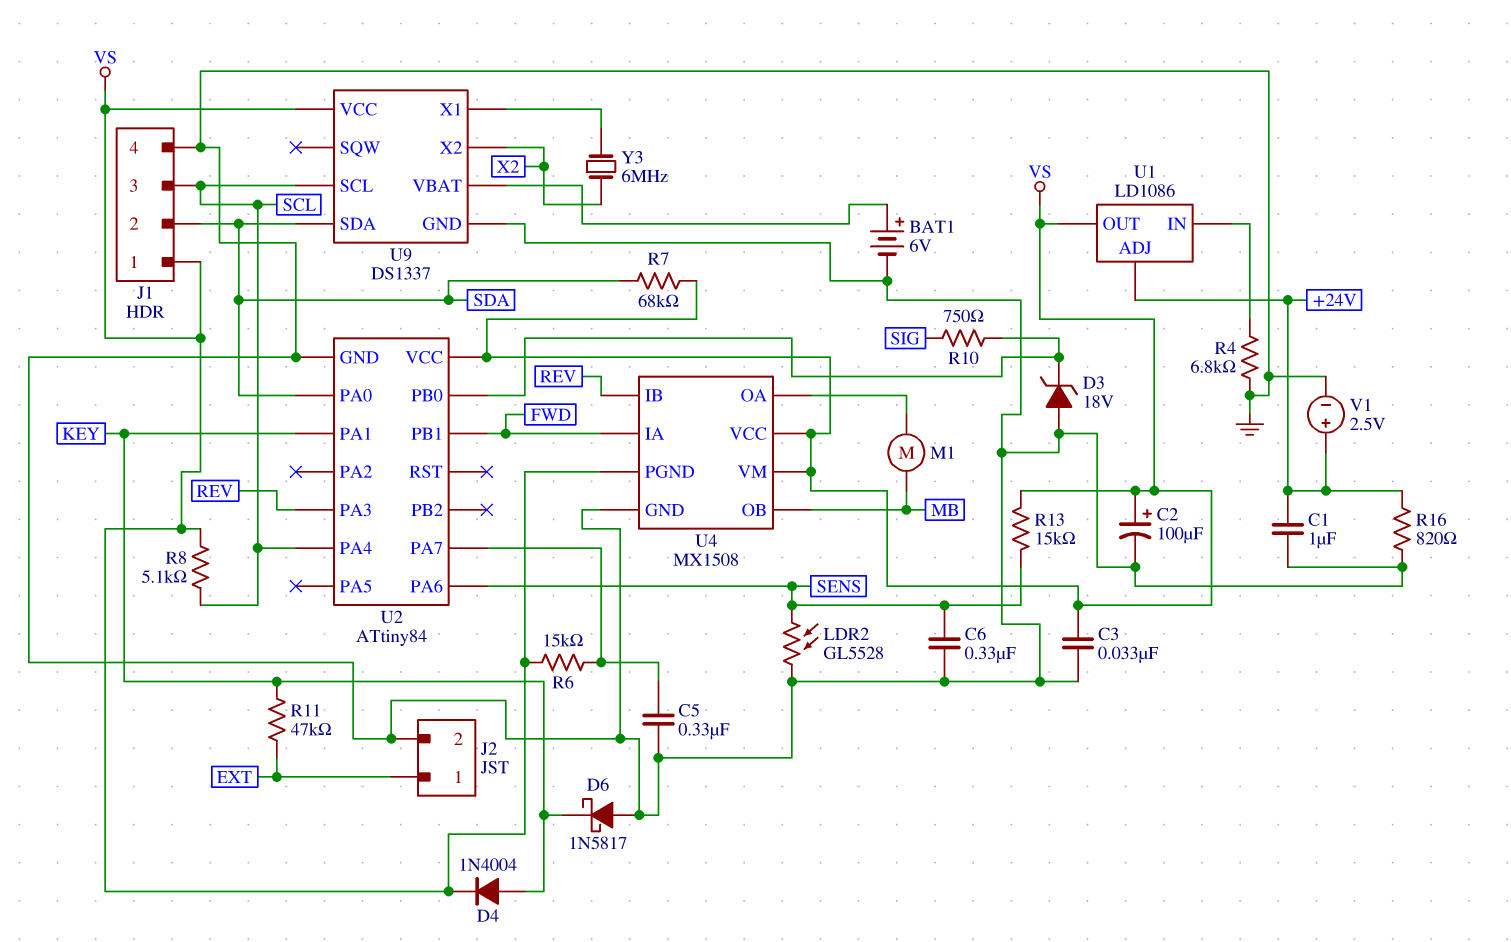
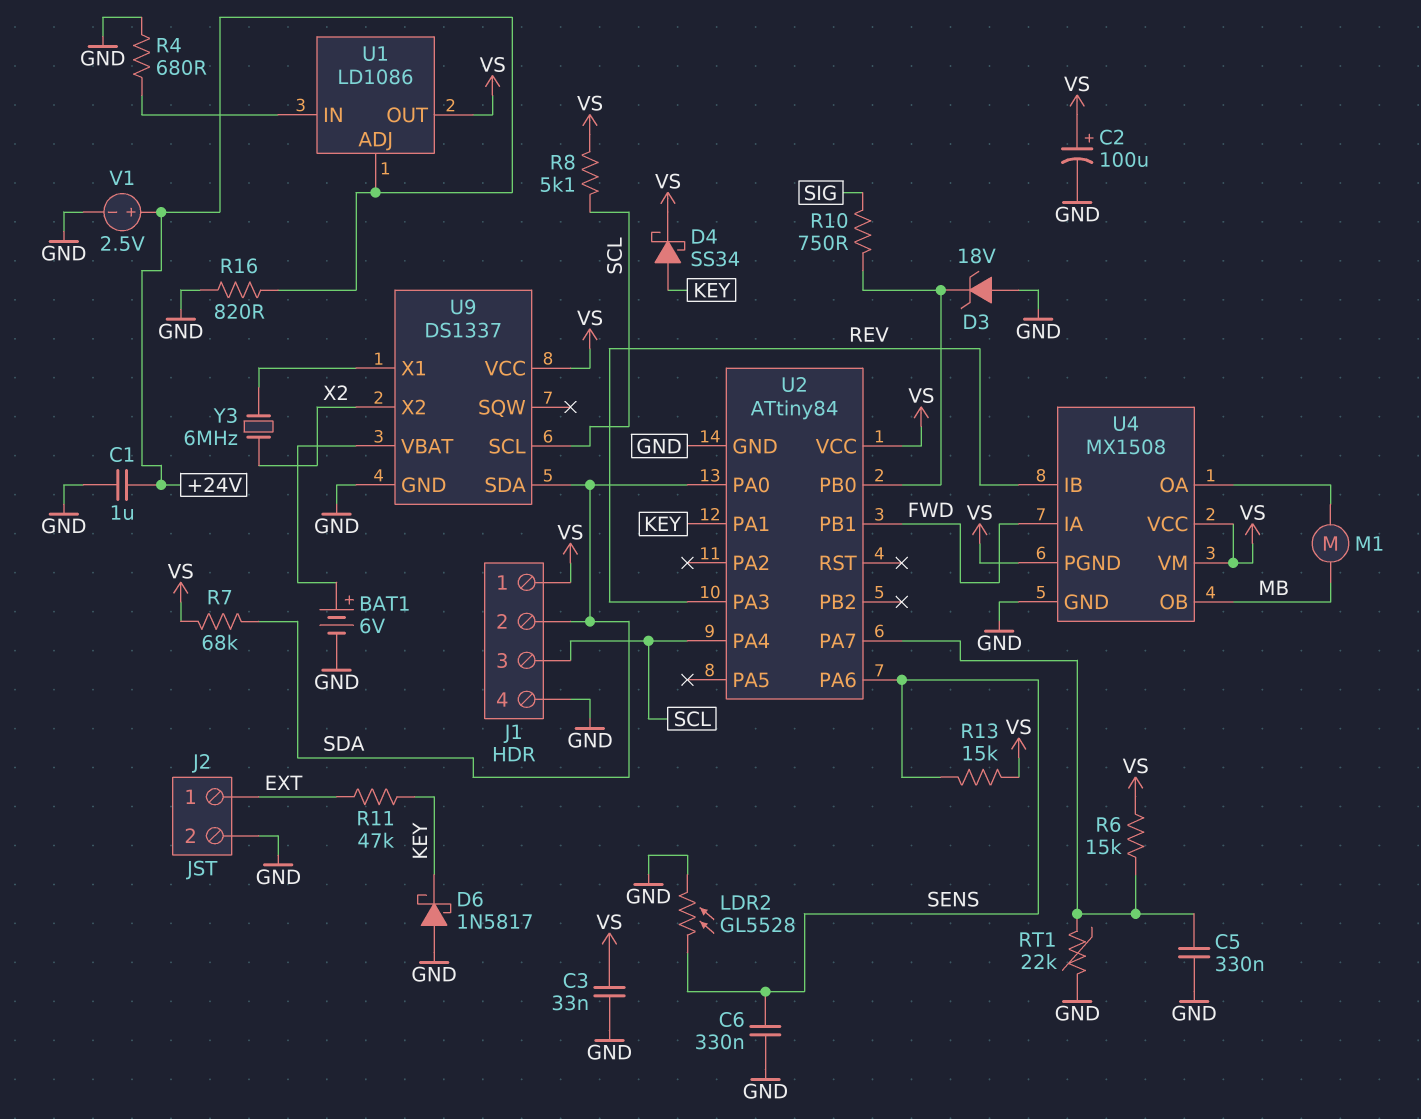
D4: diode 1N4004 (A KEY, K VS) -> schottky SS34 (A KEY, K VS)
R4: 6.8k (GND, U1/IN) -> 680 (GND, U1/IN)
RT1: none -> 22k (GND, U2/PA7)

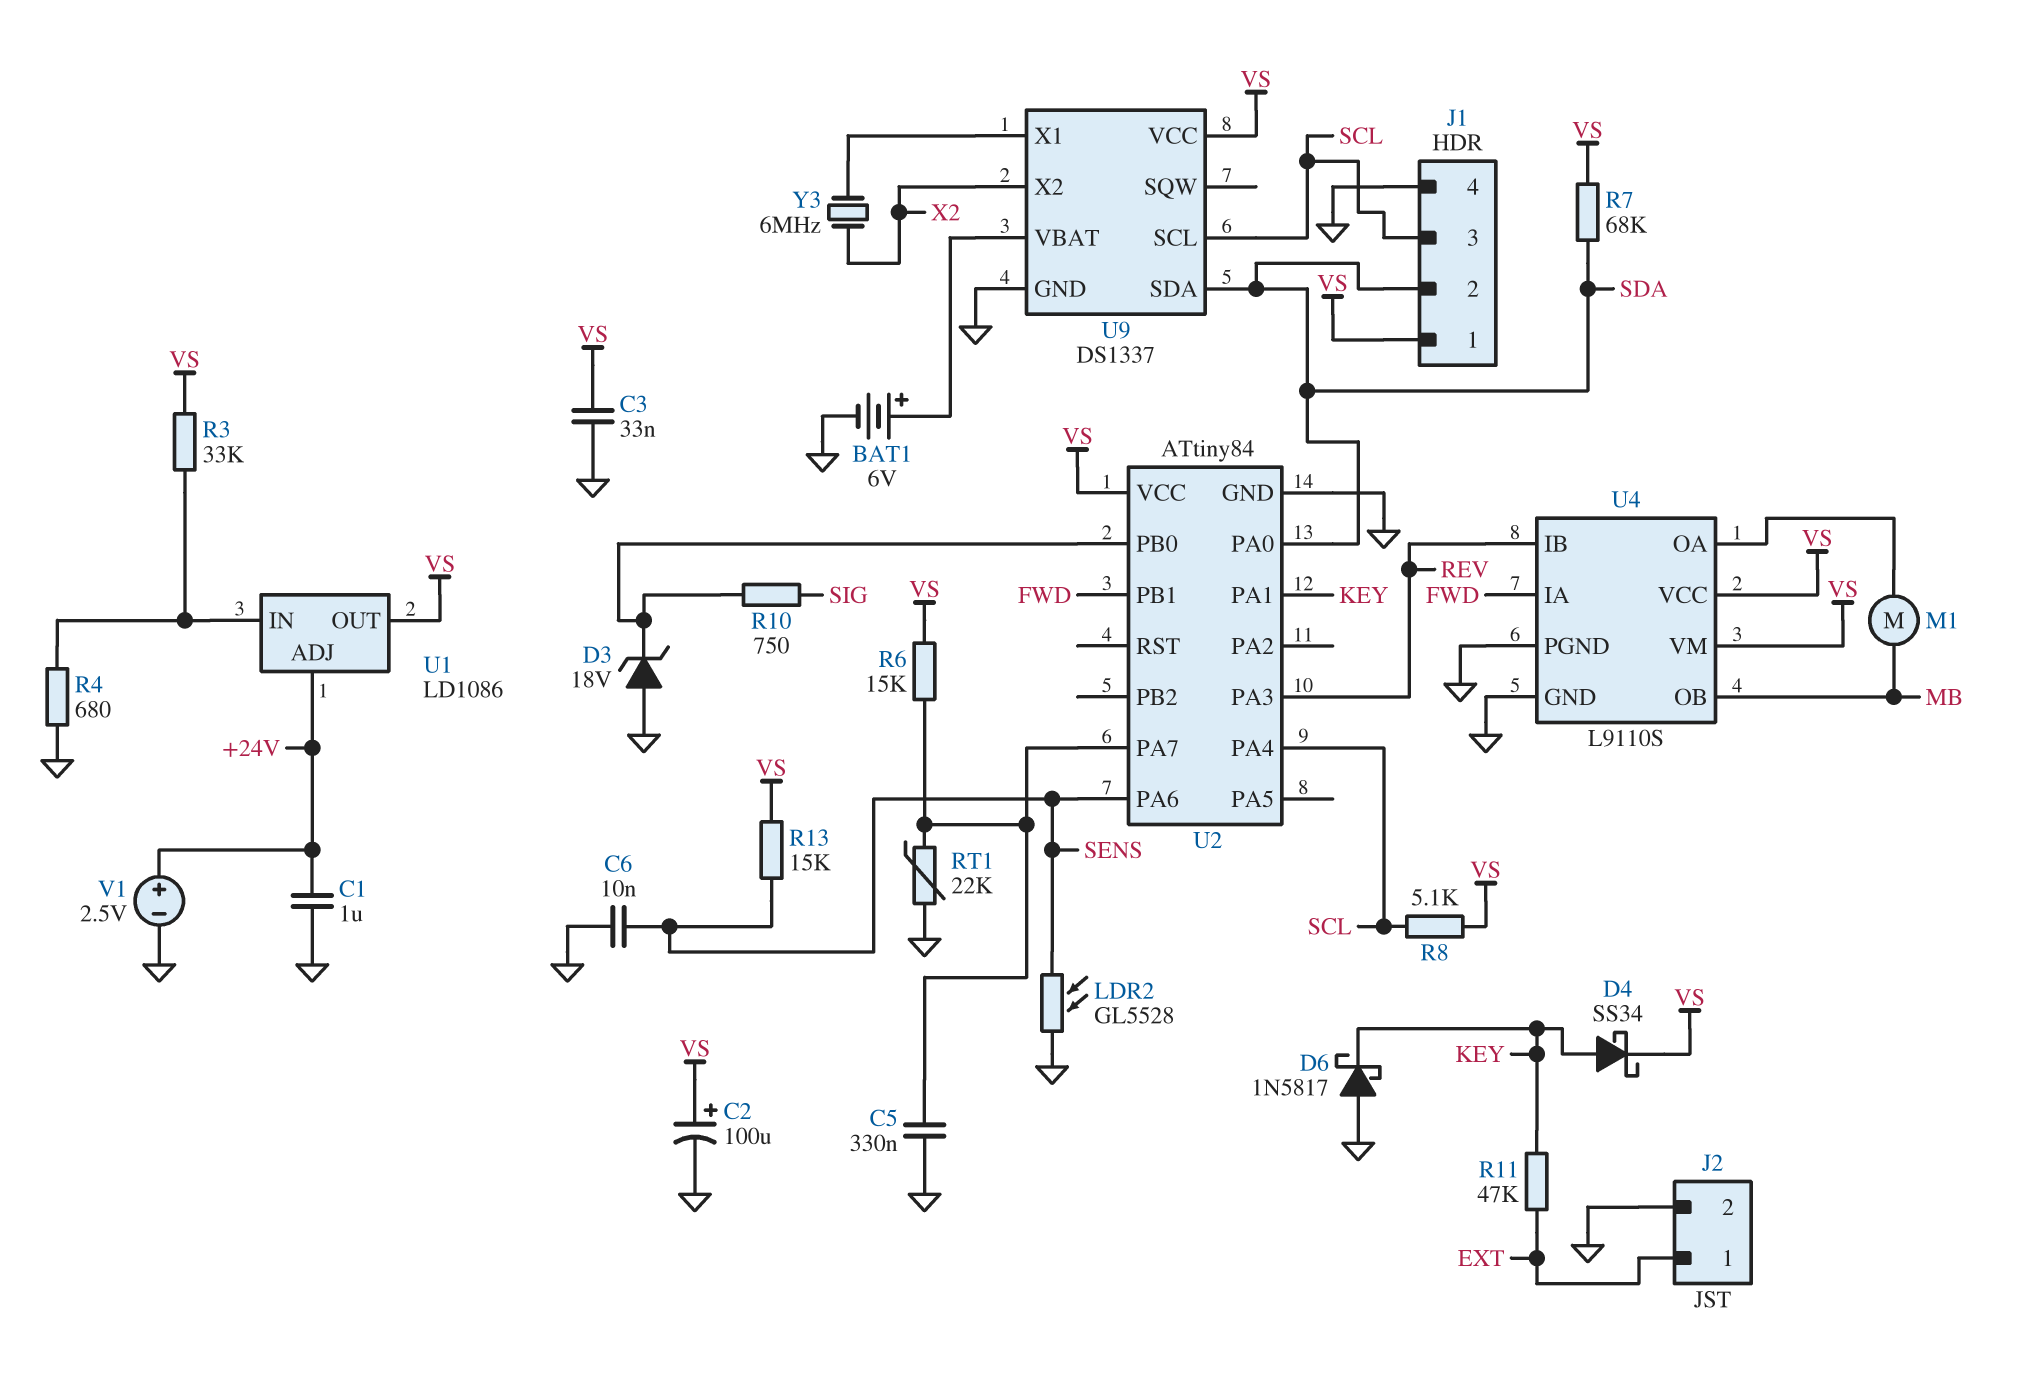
C6: 330nF (GND, SENS) -> 10nF (GND, SENS)
R3: none -> 33k (U1/IN, VS)
R16: 820 (+24V, GND) -> none
U4: MX1508 -> L9110S
U4 pin PGND: VS -> GND

